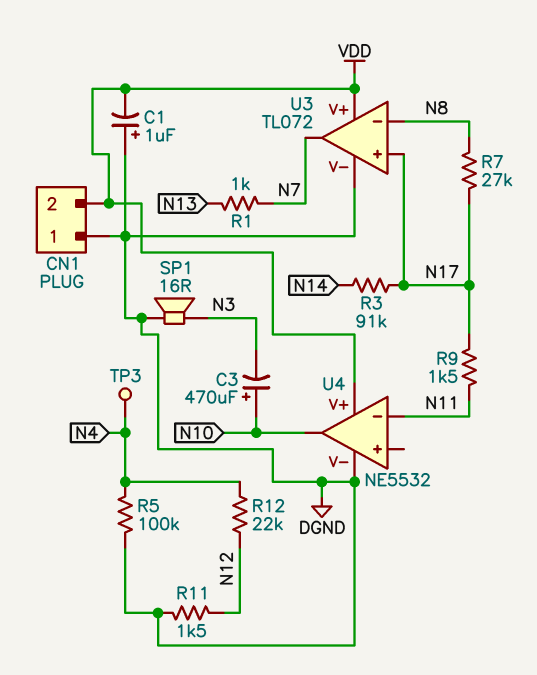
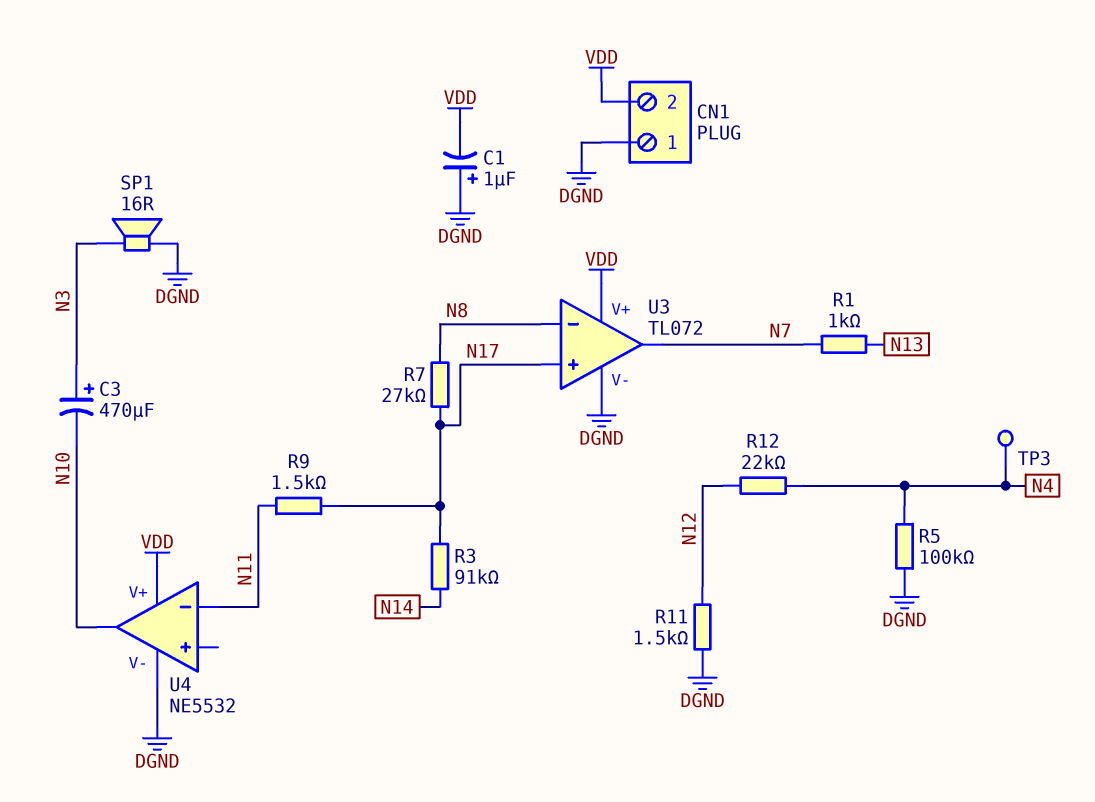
C3: 470uF (plus N10, minus N3) -> 470uF (plus N3, minus N10)

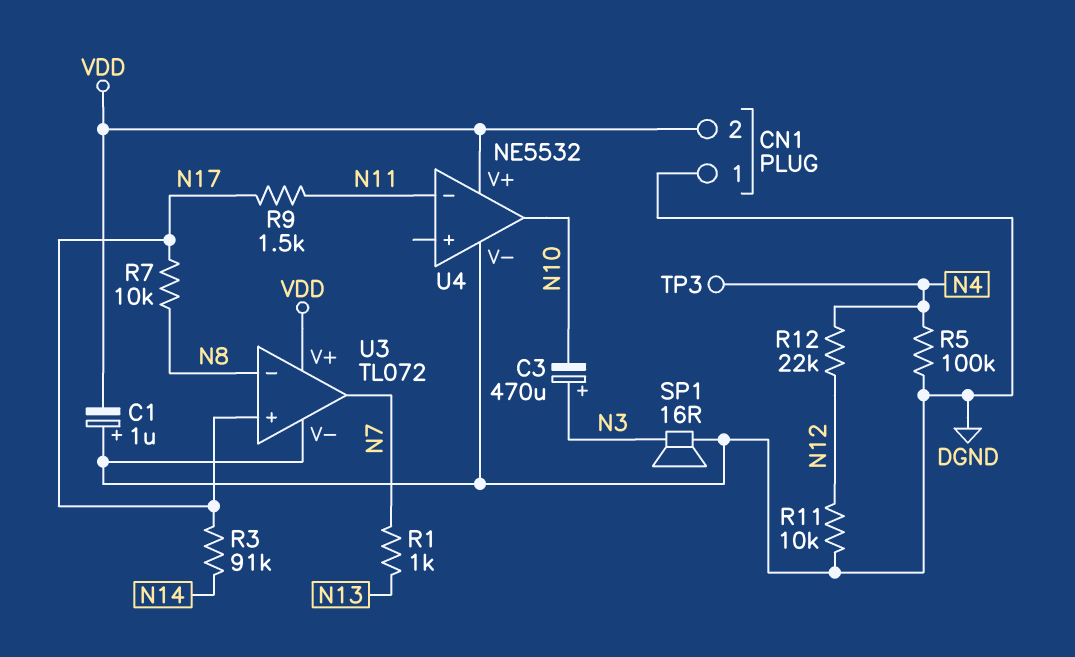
R7: 27k (N8, N17) -> 10k (N8, N17)
R11: 1.5k (DGND, N12) -> 10k (DGND, N12)

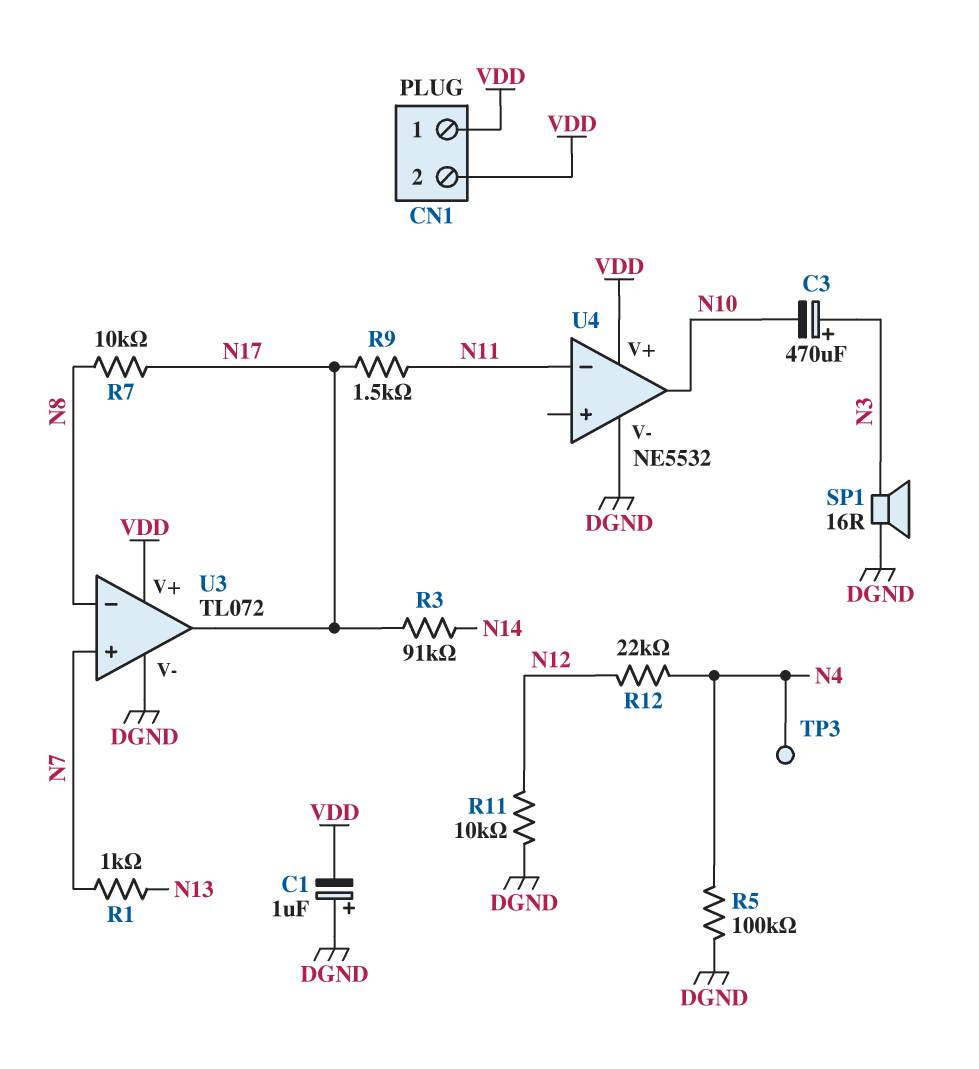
CN1 pin 1: DGND -> VDD
U3 pin in+: N17 -> N7
U3 pin out: N7 -> N17

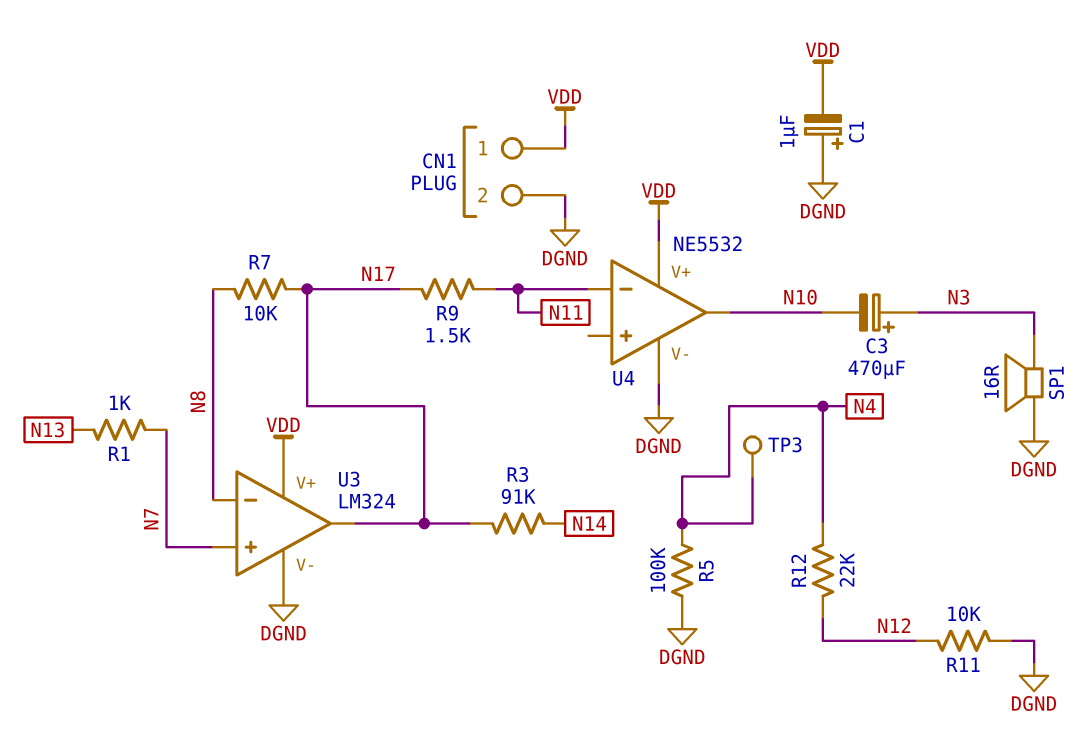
CN1 pin 2: VDD -> DGND
U3: TL072 -> LM324

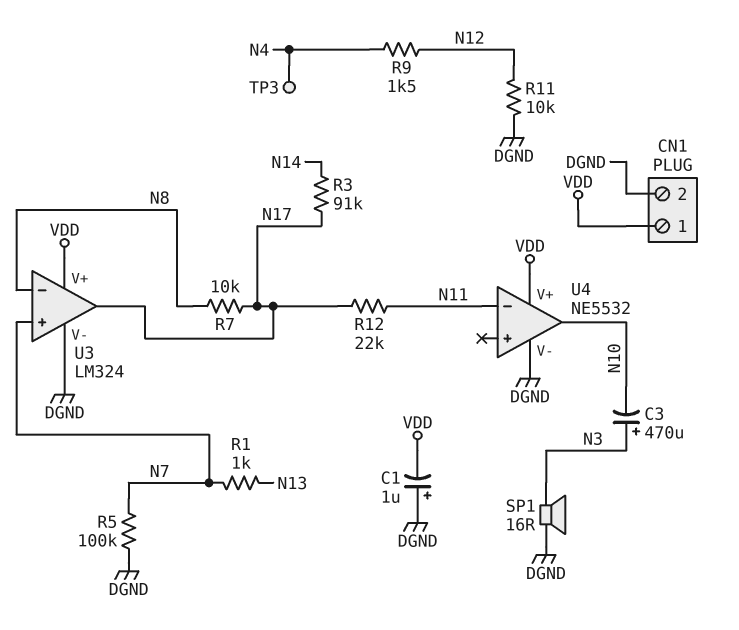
R5: 100k (DGND, N4) -> 100k (DGND, N7)
R9: 1.5k (N11, N17) -> 1.5k (N4, N12)
R12: 22k (N4, N12) -> 22k (N11, N17)

